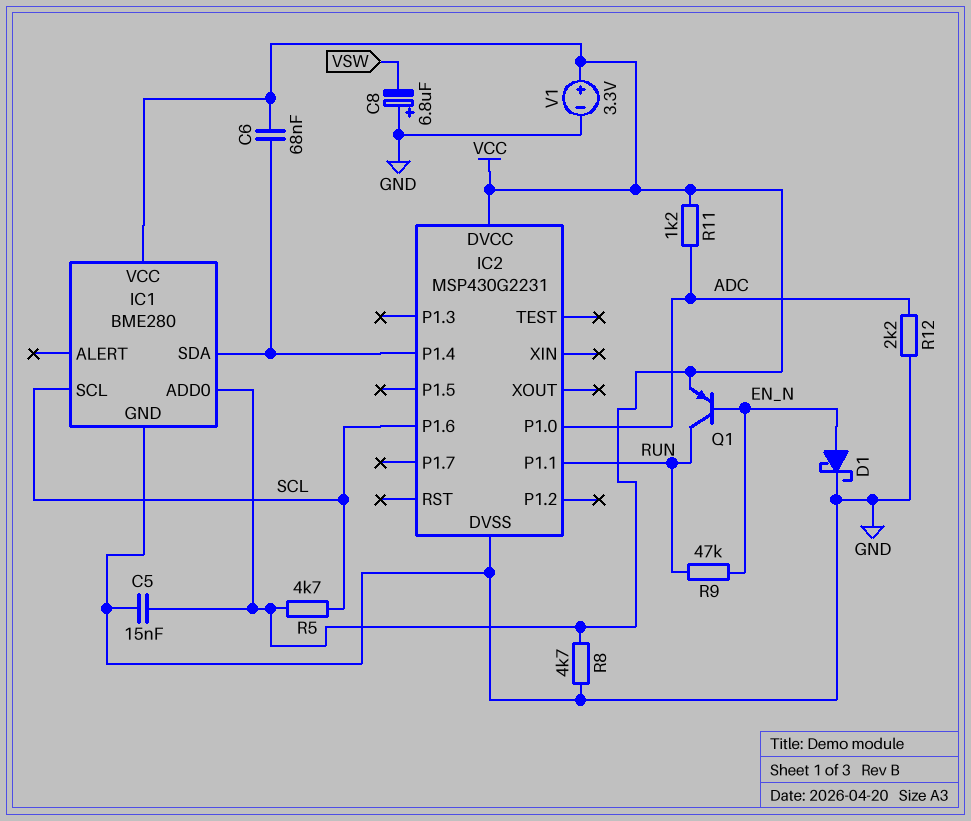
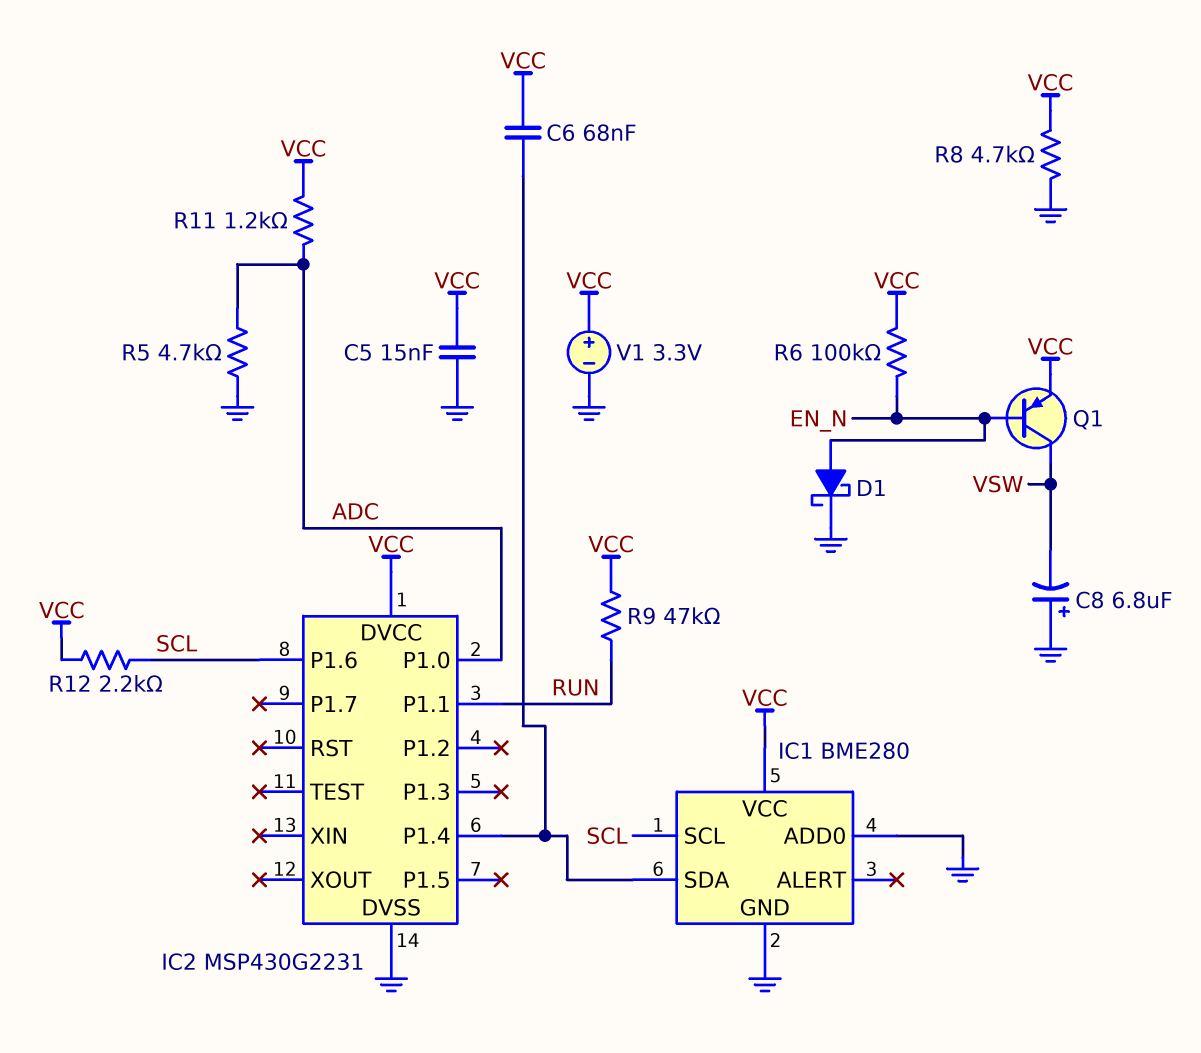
IC1 pin ADD0: VCC -> GND
Q1: PNP (B EN_N, C RUN, E VCC) -> PNP (B EN_N, C VSW, E VCC)
R5: 4.7k (SCL, VCC) -> 4.7k (ADC, GND)
R6: none -> 100k (EN_N, VCC)
R9: 47k (EN_N, RUN) -> 47k (RUN, VCC)
R12: 2.2k (ADC, GND) -> 2.2k (SCL, VCC)

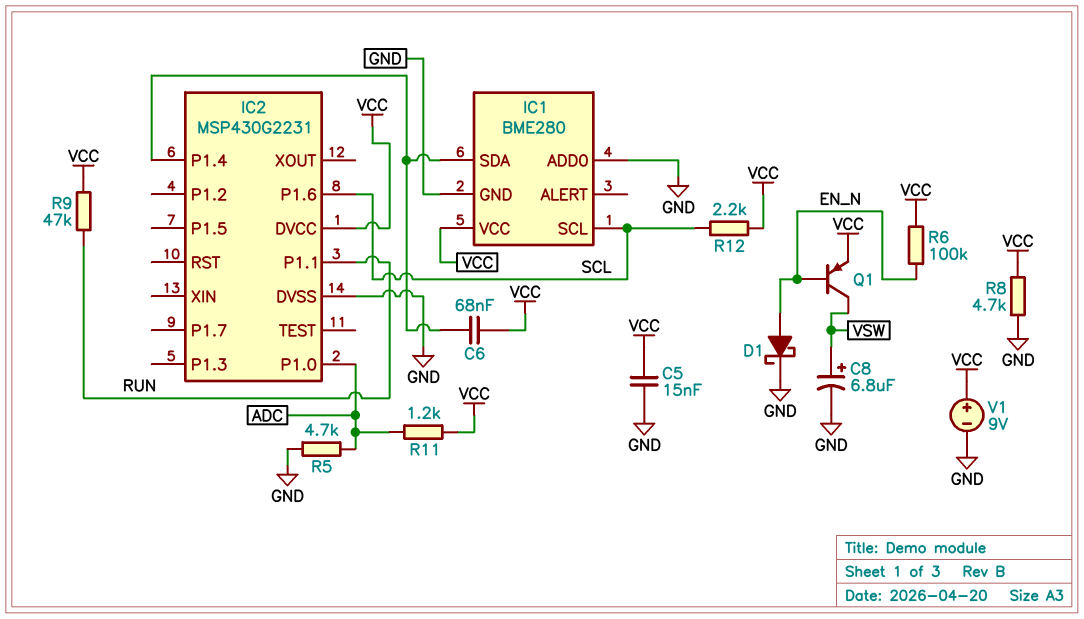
C8: 6.8uF (plus GND, minus VSW) -> 6.8uF (plus VSW, minus GND)
V1: 3.3V (plus VCC, minus GND) -> 9V (plus VCC, minus GND)

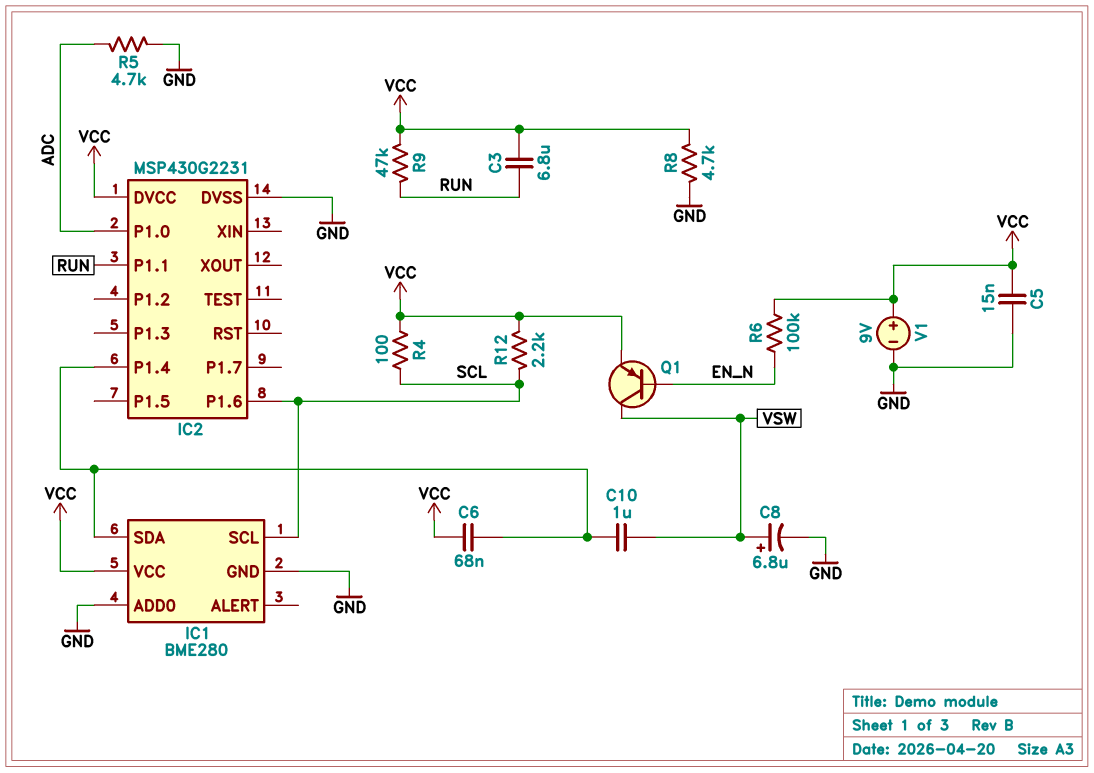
C3: none -> 6.8uF (RUN, VCC)
C10: none -> 1uF (IC1/SDA, VSW)
D1: schottky (A EN_N, K GND) -> none
R4: none -> 100 (SCL, VCC)
R11: 1.2k (ADC, VCC) -> none

